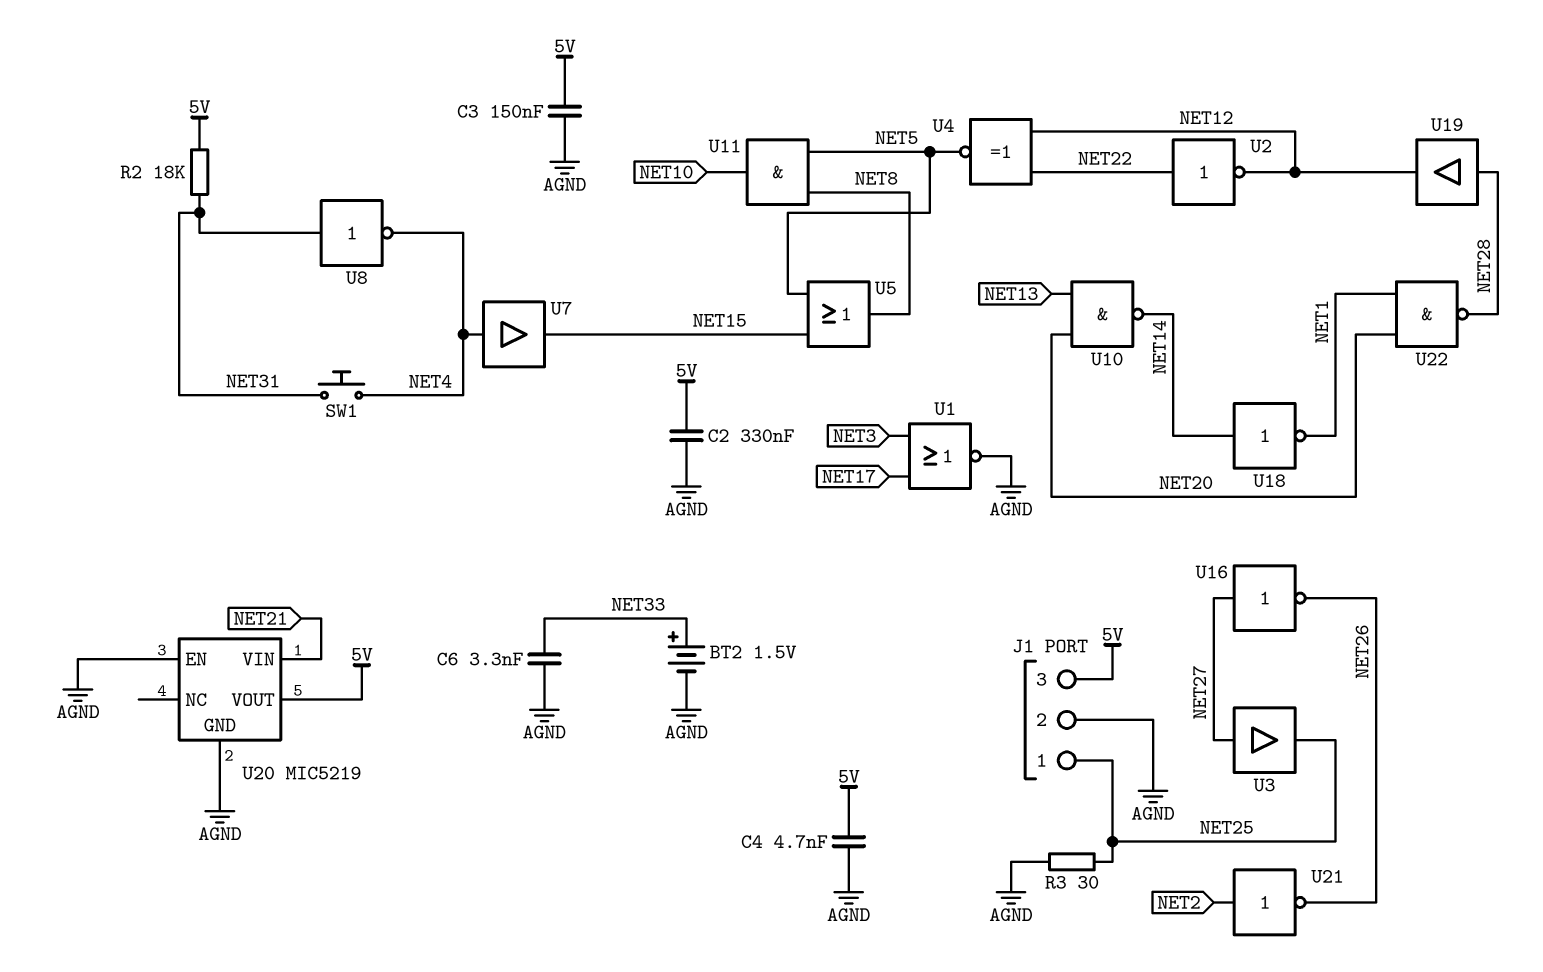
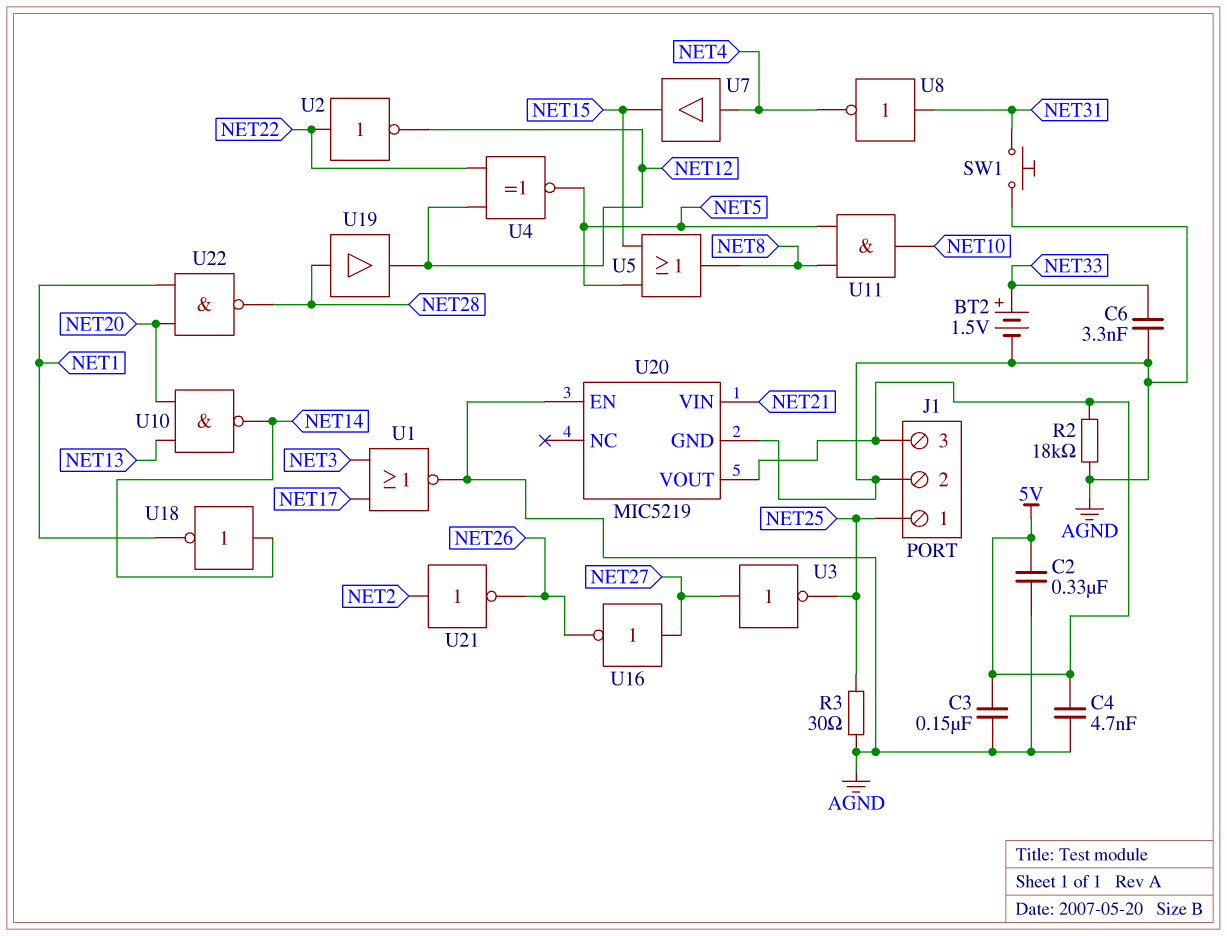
R2: 18k (5V, NET31) -> 18k (5V, AGND)
SW1: button (NET4, NET31) -> button (AGND, NET31)
U3: buffer (in NET27, out NET25) -> NOT (in NET27, out NET25)

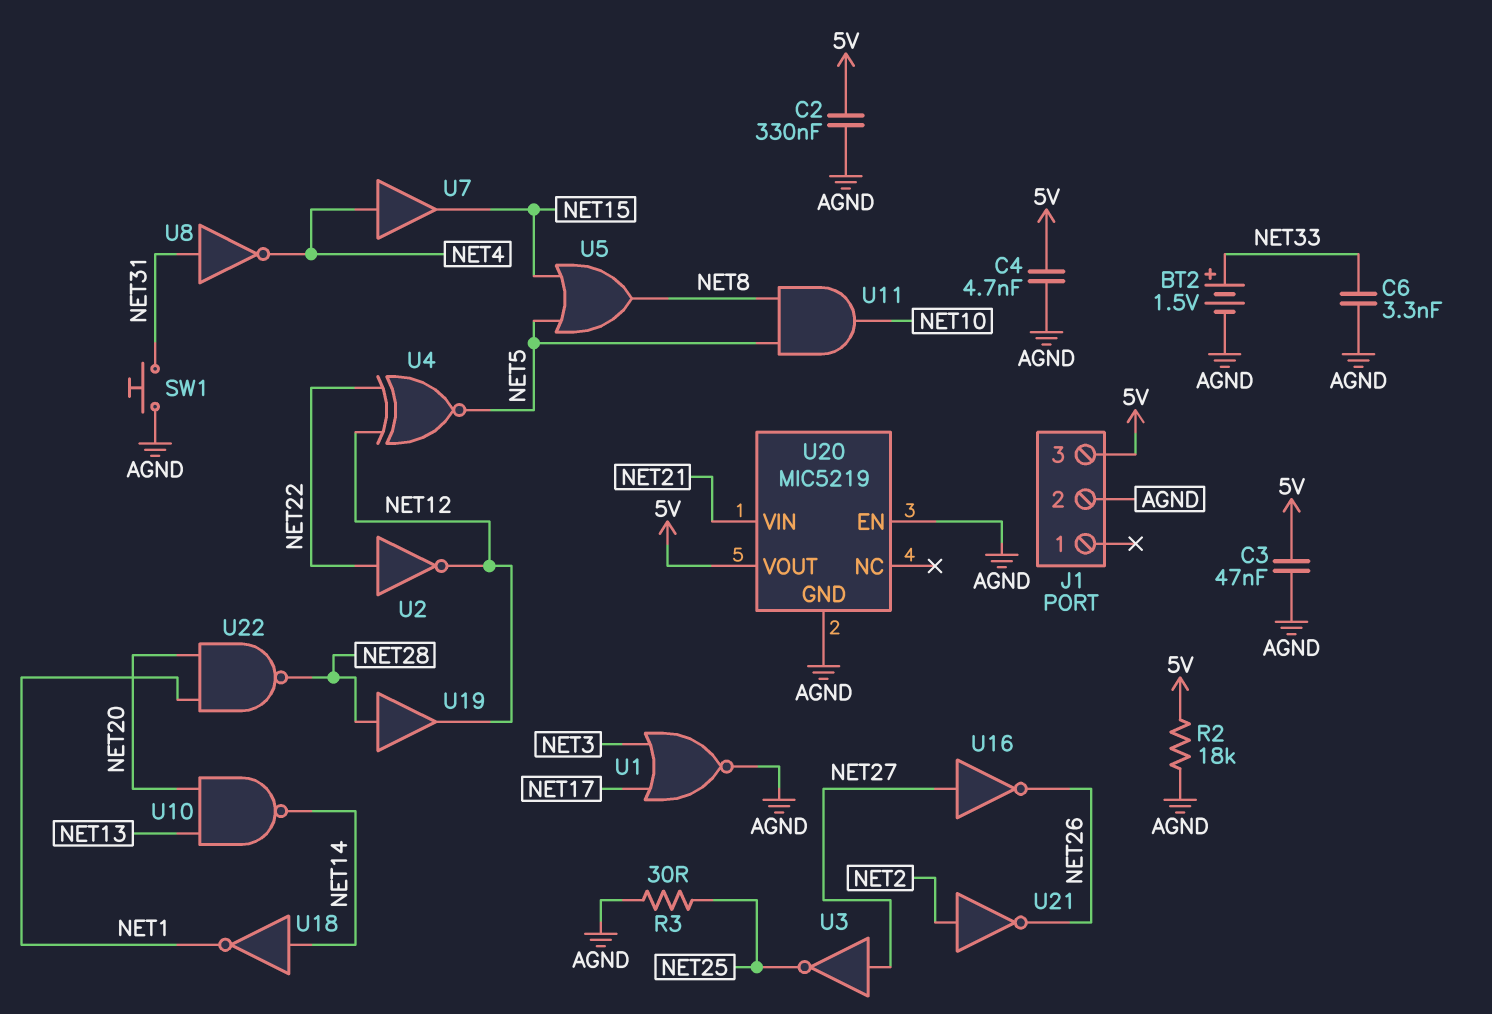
C3: 150nF (5V, AGND) -> 47nF (5V, AGND)
J1 pin 1: NET25 -> none

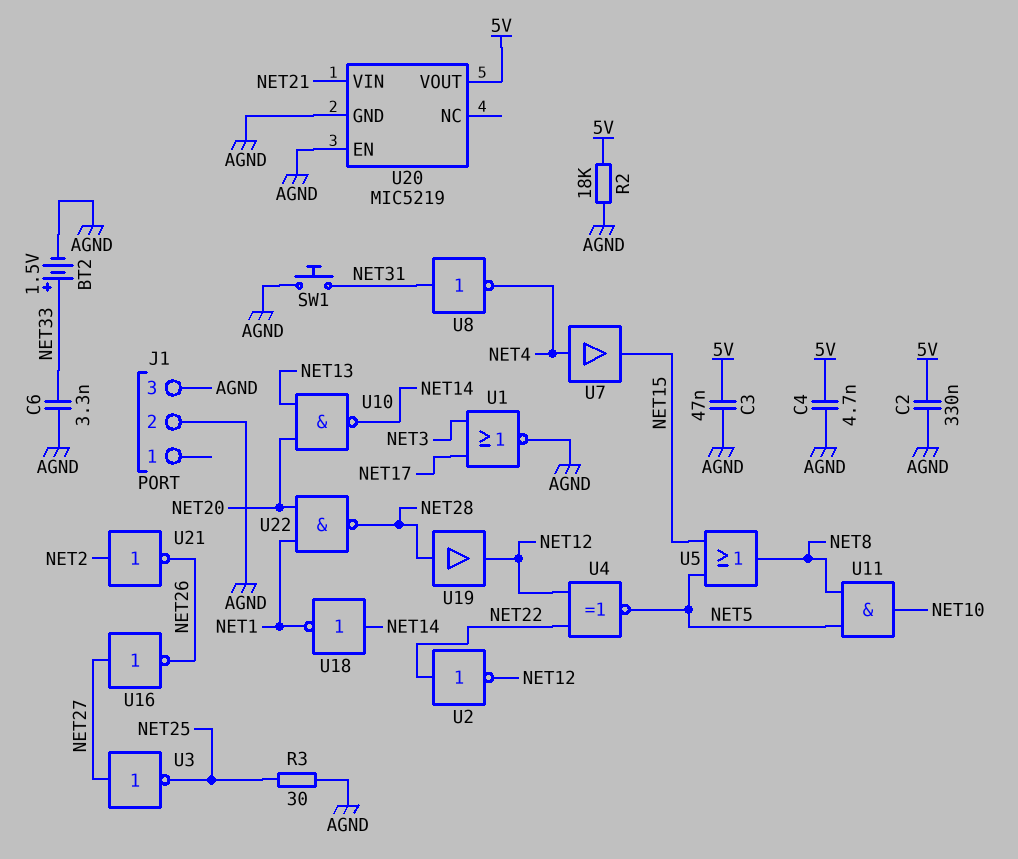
J1 pin 3: 5V -> AGND

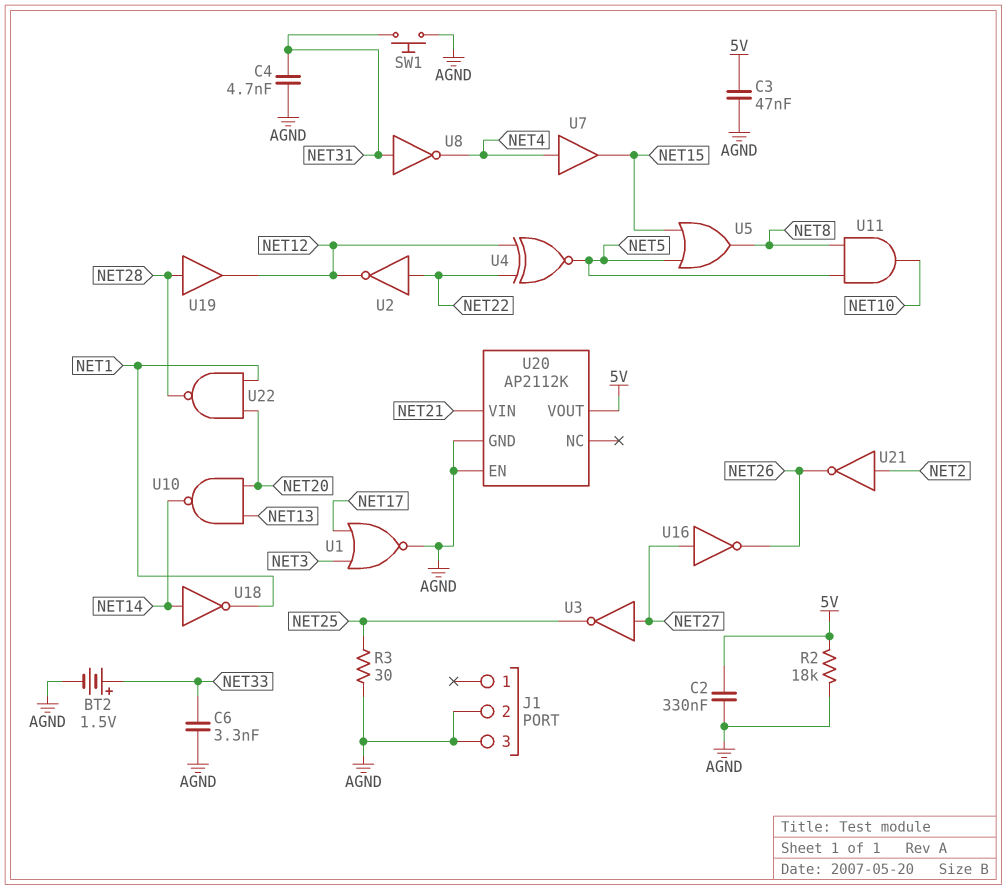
C4: 4.7nF (5V, AGND) -> 4.7nF (AGND, NET31)
U20: MIC5219 -> AP2112K

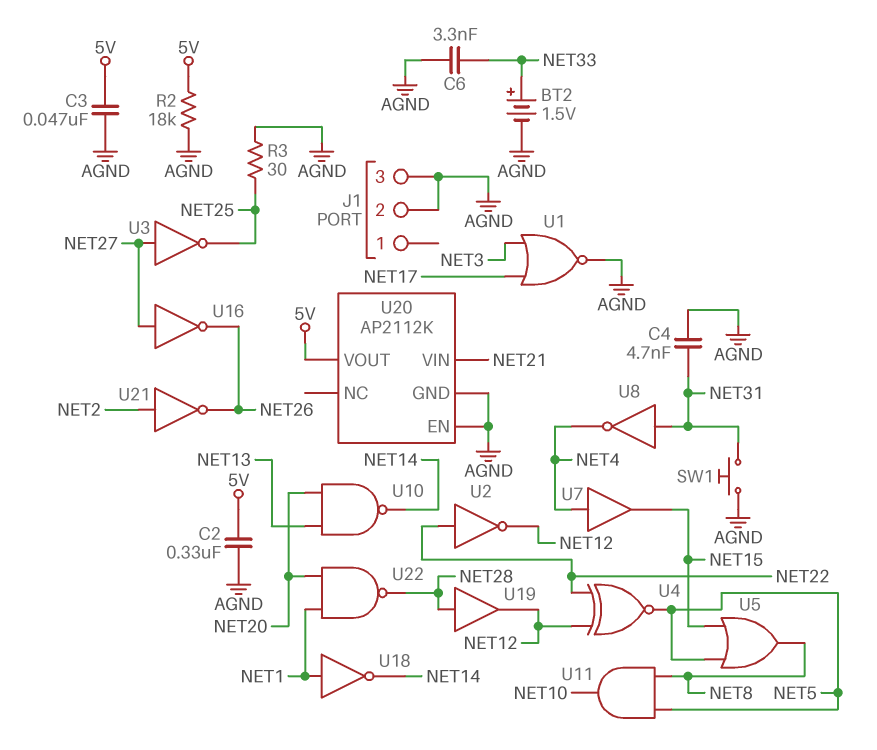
U18: NOT (in NET14, out NET1) -> NOT (in NET1, out NET14)

